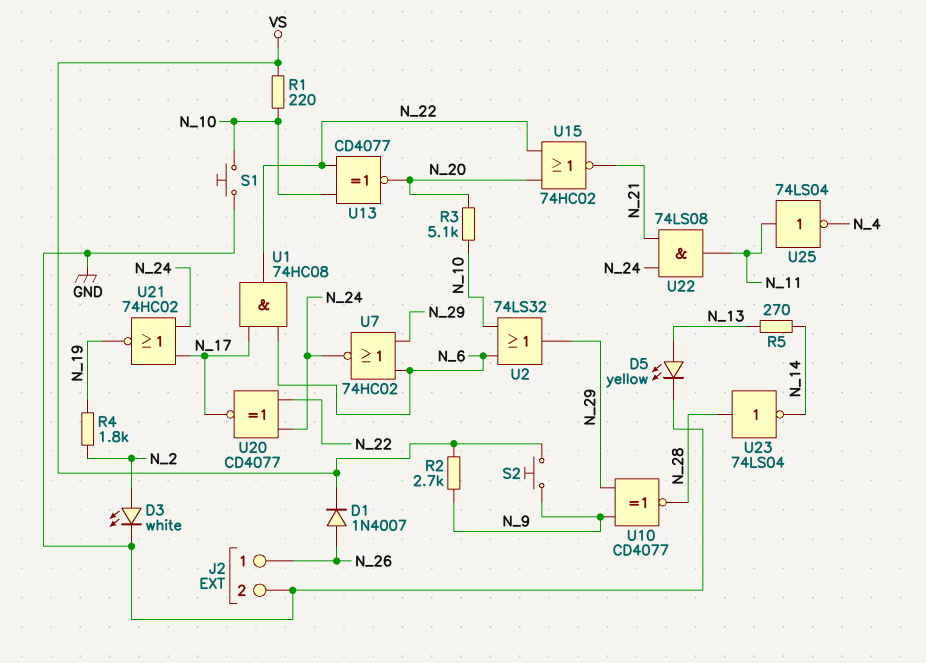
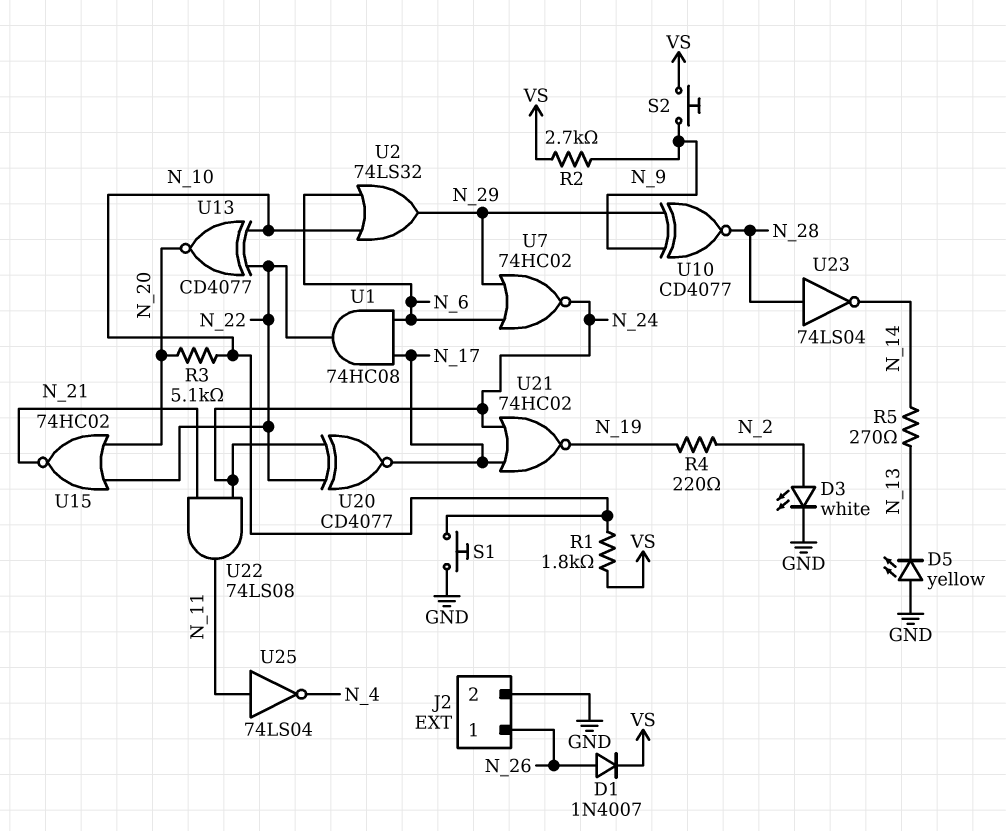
D5: LED yellow (A N_13, K GND) -> LED yellow (A GND, K N_13)
R1: 220 (N_10, VS) -> 1.8k (N_10, VS)
R4: 1.8k (N_2, N_19) -> 220 (N_2, N_19)

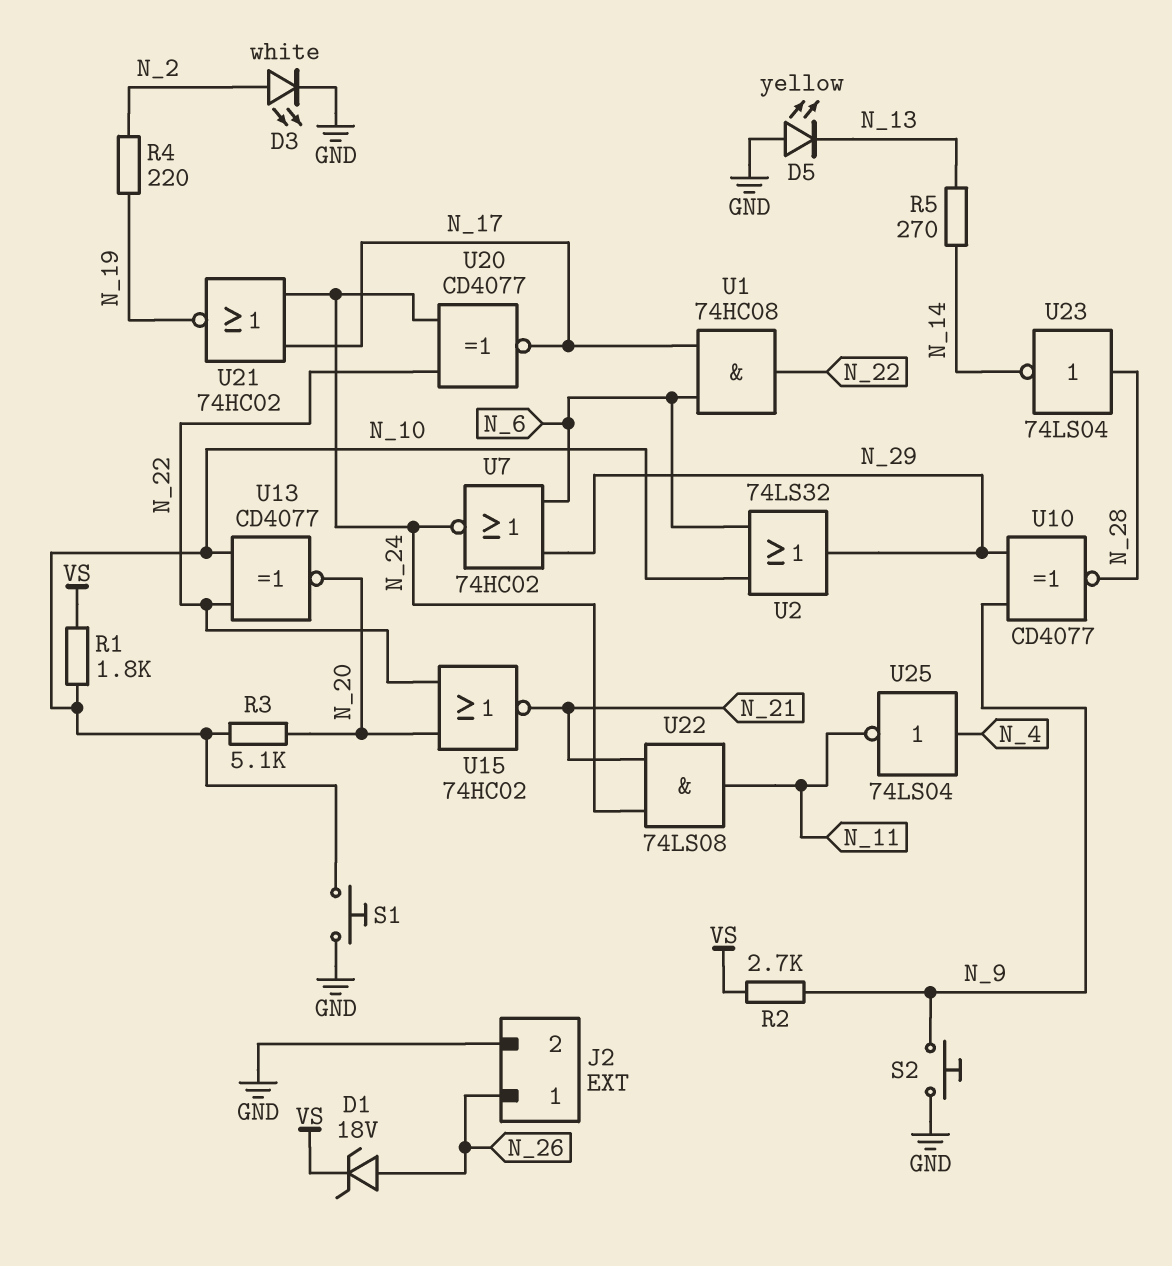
D1: diode 1N4007 (A N_26, K VS) -> zener 18V (A N_26, K VS)
S2: button (N_9, VS) -> button (GND, N_9)
U25: NOT 74LS04 (in N_11, out N_4) -> NOT 74LS04 (in N_4, out N_11)

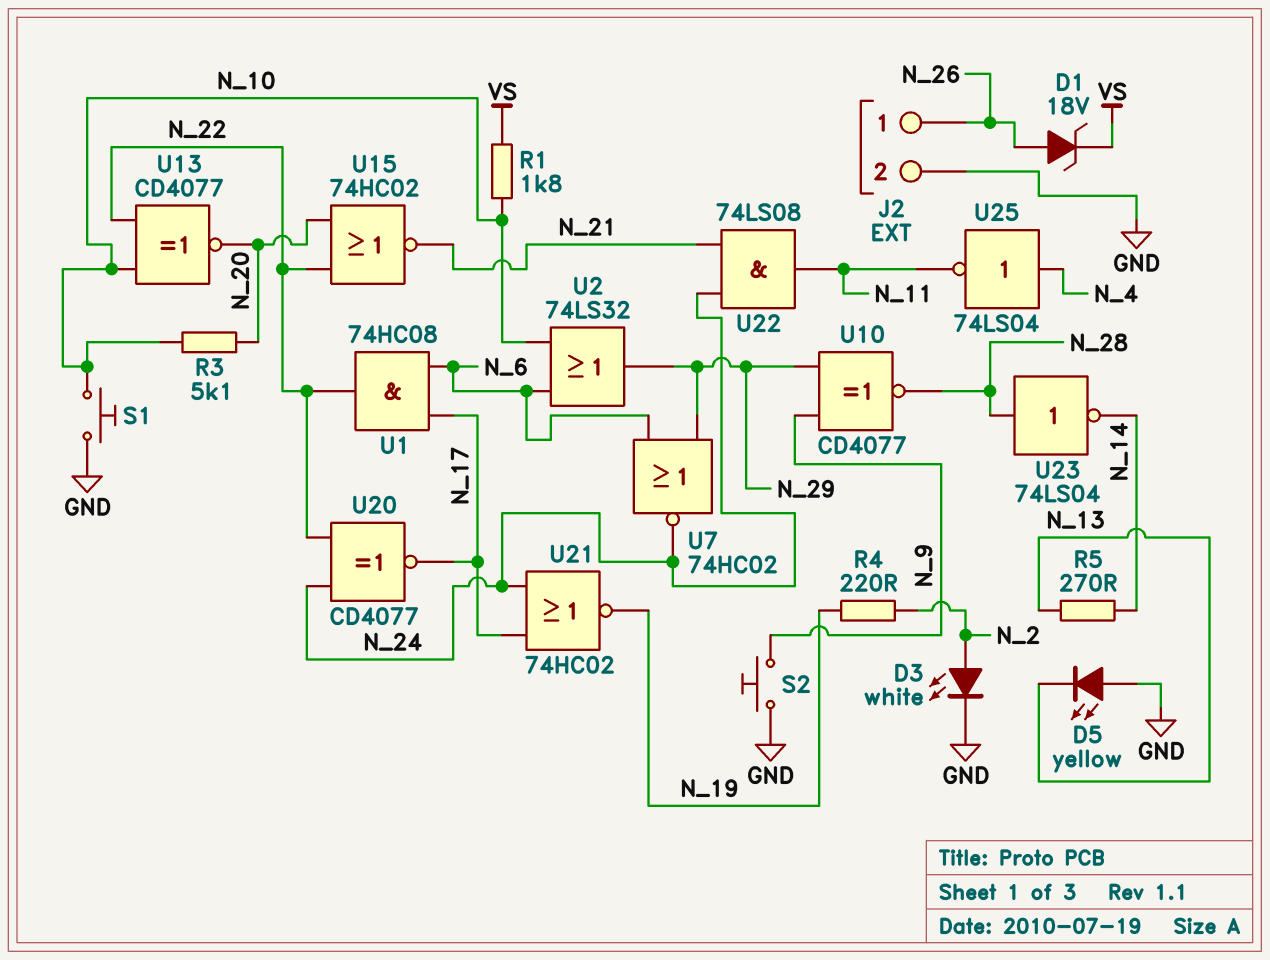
R2: 2.7k (N_9, VS) -> none

